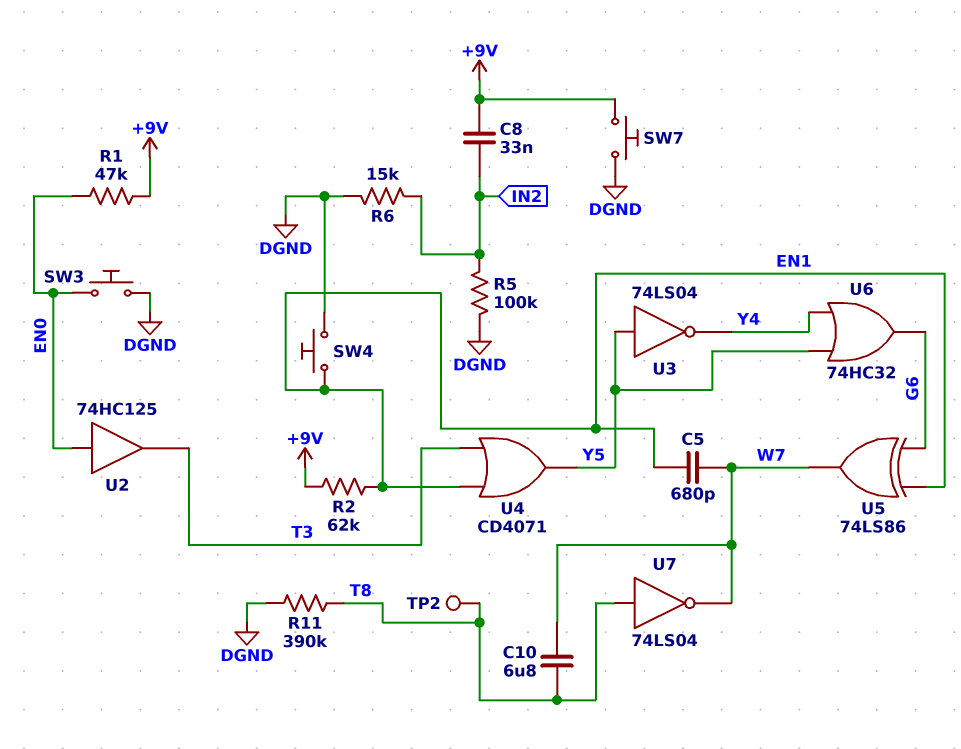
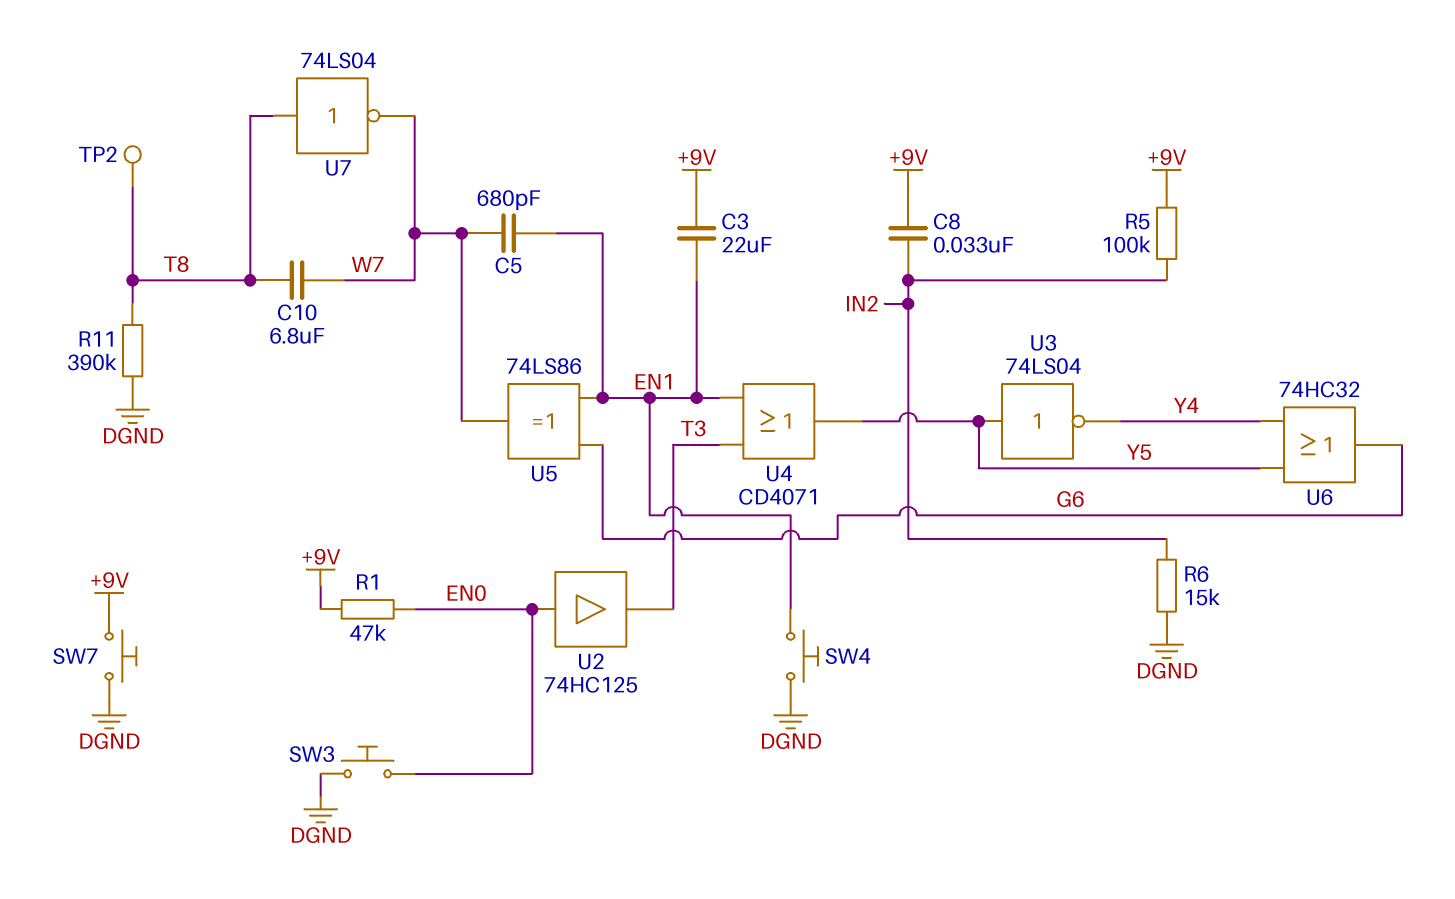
C3: none -> 22uF (+9V, EN1)
R2: 62k (+9V, EN1) -> none
R5: 100k (DGND, IN2) -> 100k (+9V, IN2)

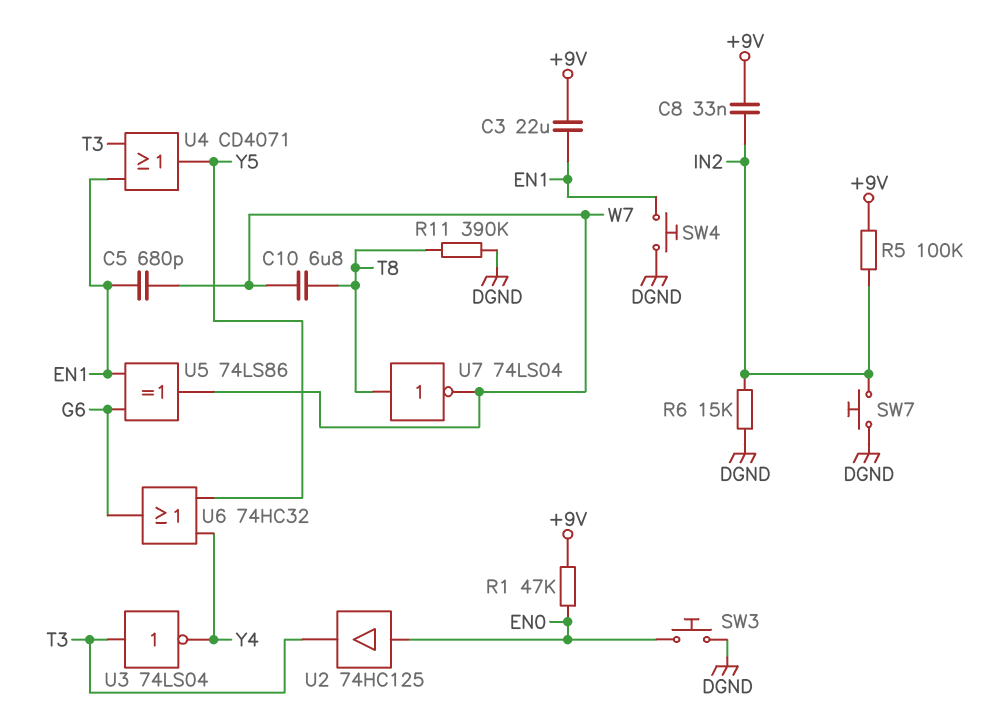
SW7: button (+9V, DGND) -> button (DGND, IN2)
TP2: test point (T8) -> none
U3: NOT 74LS04 (in Y5, out Y4) -> NOT 74LS04 (in T3, out Y4)

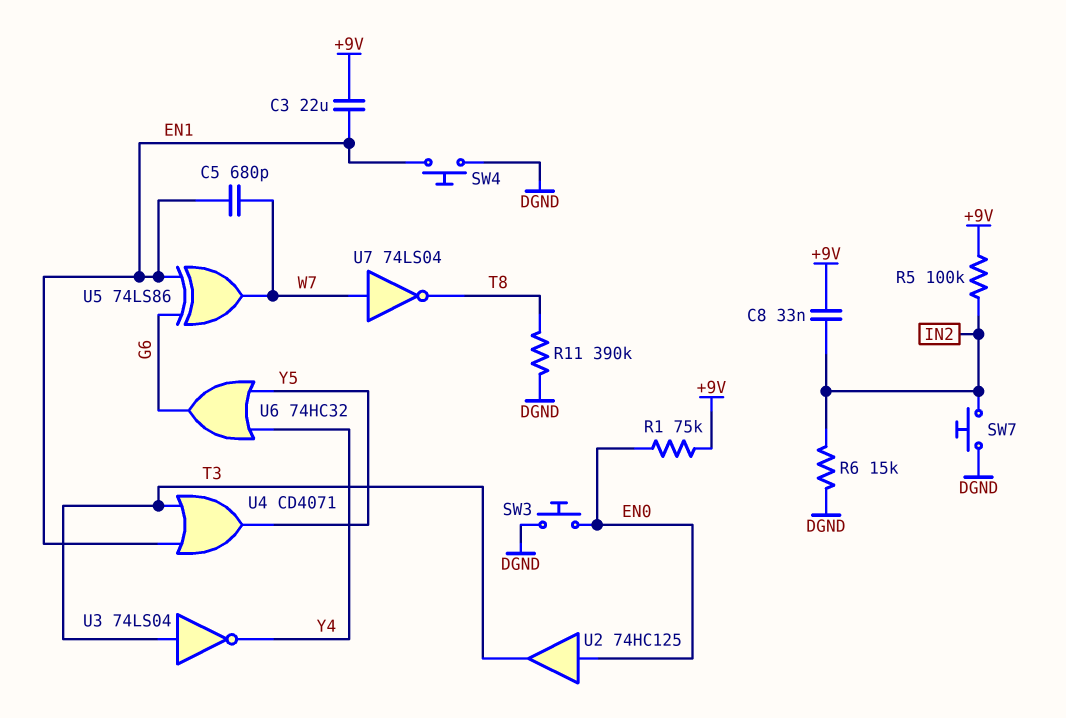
C10: 6.8uF (T8, W7) -> none
R1: 47k (+9V, EN0) -> 75k (+9V, EN0)
U7: NOT 74LS04 (in T8, out W7) -> NOT 74LS04 (in W7, out T8)

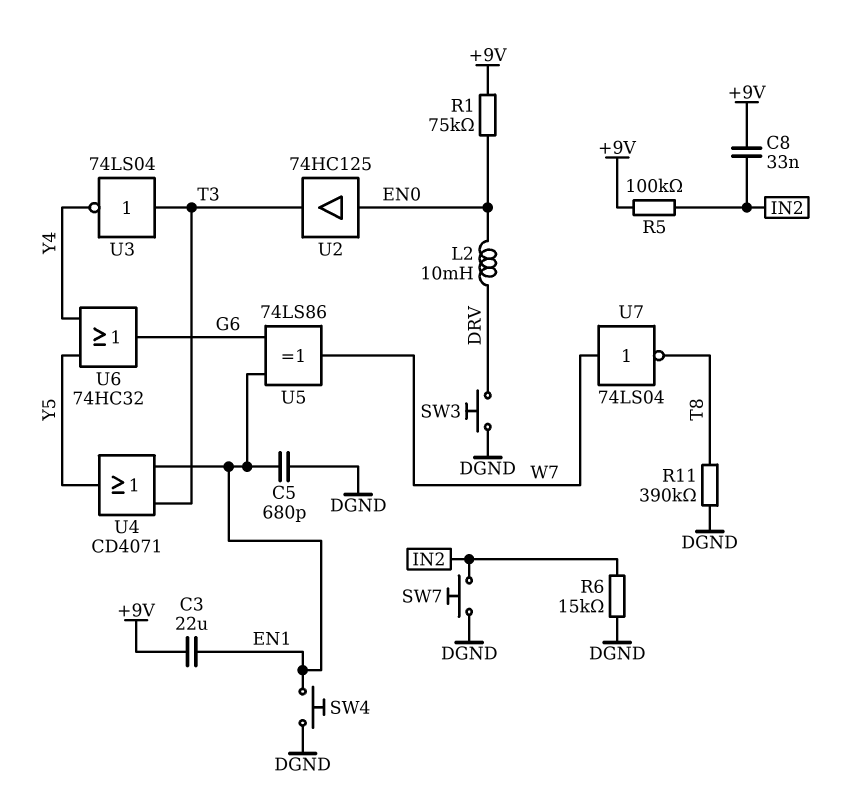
C5: 680pF (EN1, W7) -> 680pF (DGND, EN1)
L2: none -> 10mH (DRV, EN0)
SW3: button (DGND, EN0) -> button (DGND, DRV)

